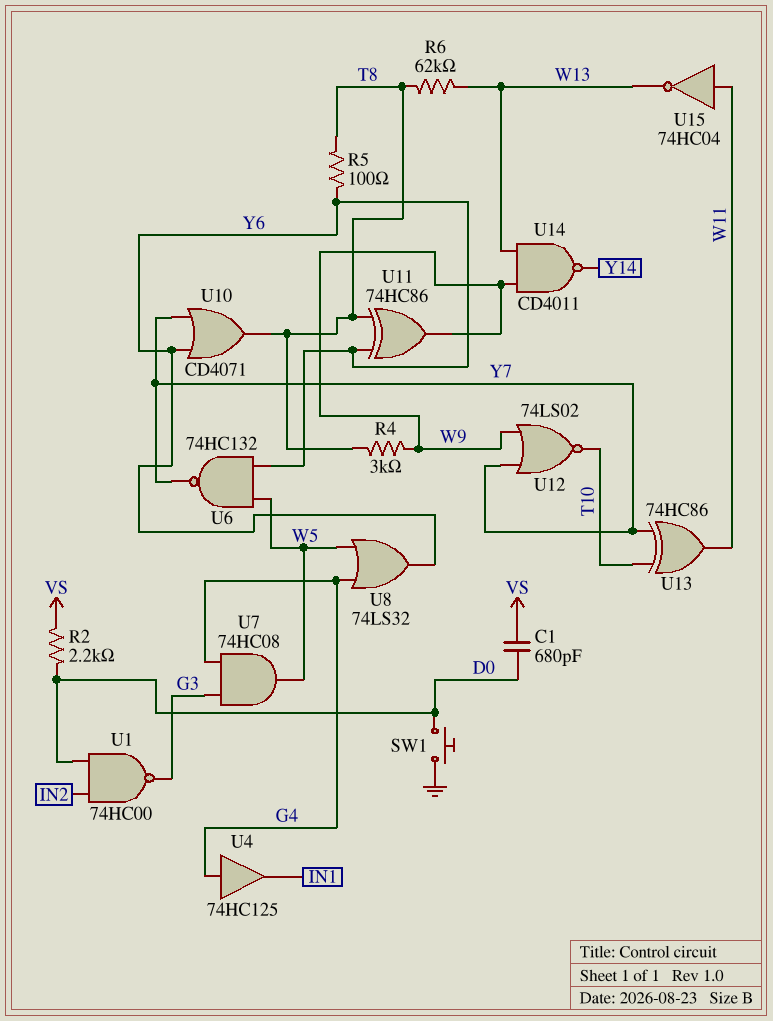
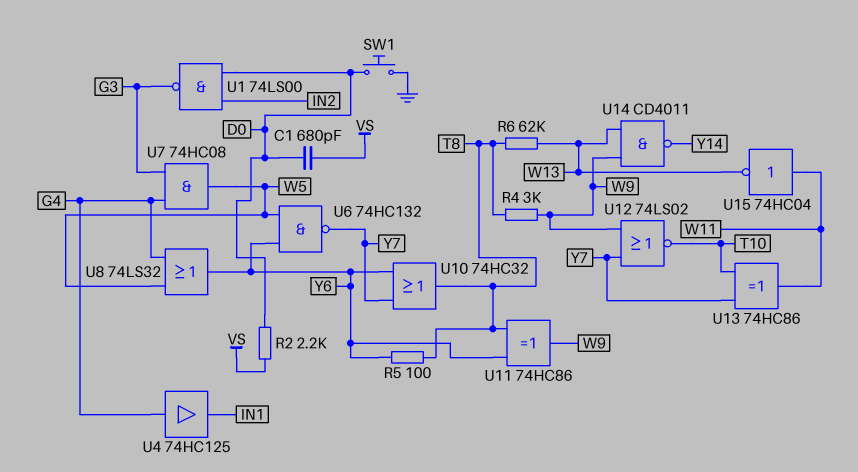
U1: NAND 74HC00 (in D0, in IN2, out G3) -> NAND 74LS00 (in D0, in IN2, out G3)
U10: OR CD4071 (in Y6, in Y7, out T8) -> OR 74HC32 (in Y6, in Y7, out T8)

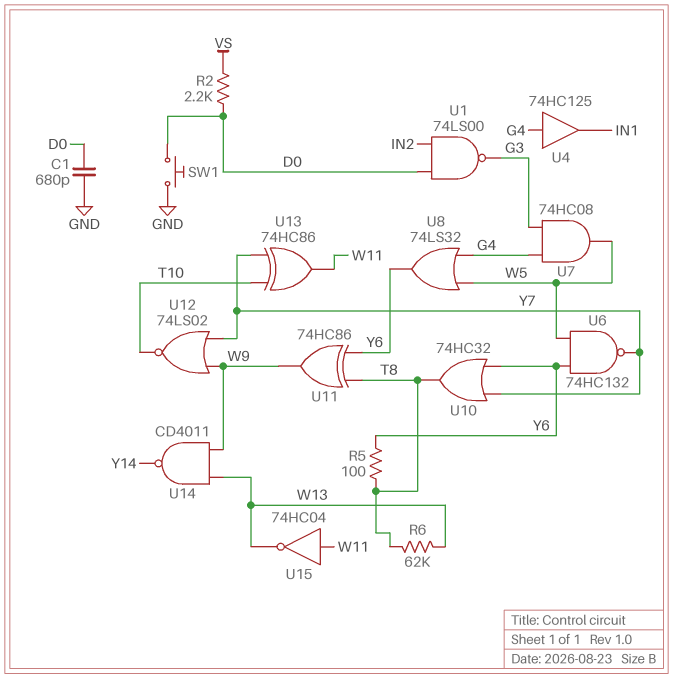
C1: 680pF (D0, VS) -> 680pF (D0, GND)
R4: 3k (T8, W9) -> none

